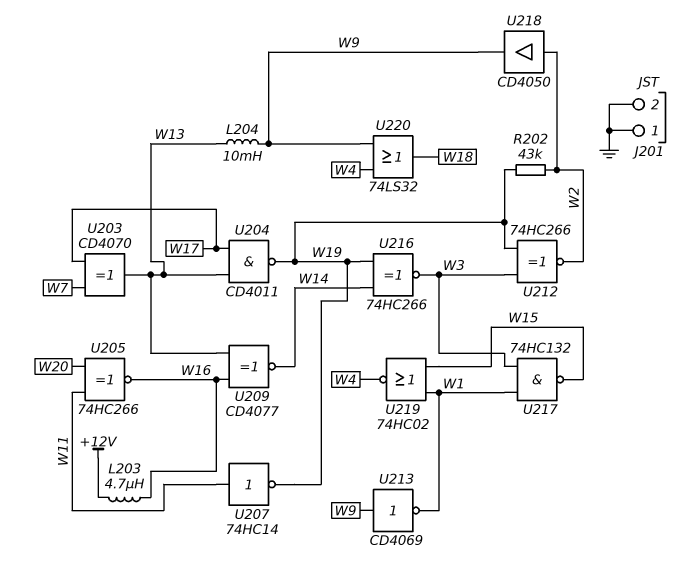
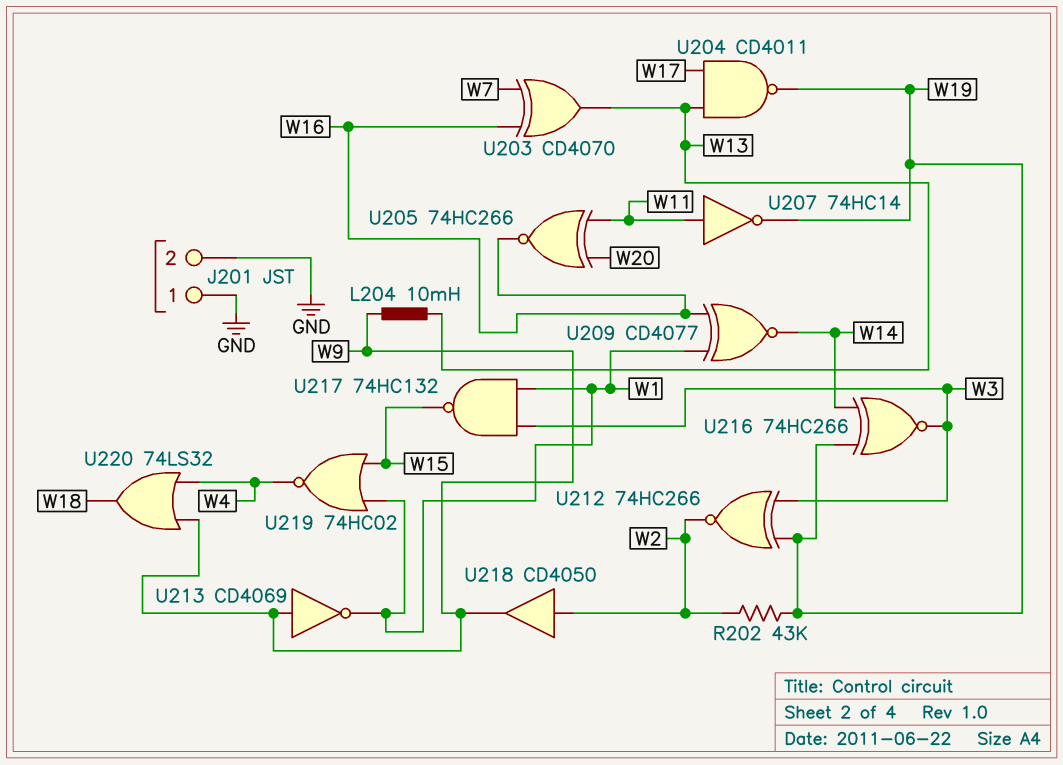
L203: 4.7uH (+12V, W16) -> none
U203: XOR CD4070 (in W7, in W17, out W13) -> XOR CD4070 (in W7, in W16, out W13)
U209: XNOR CD4077 (in W13, in W16, out W14) -> XNOR CD4077 (in W1, in W16, out W14)

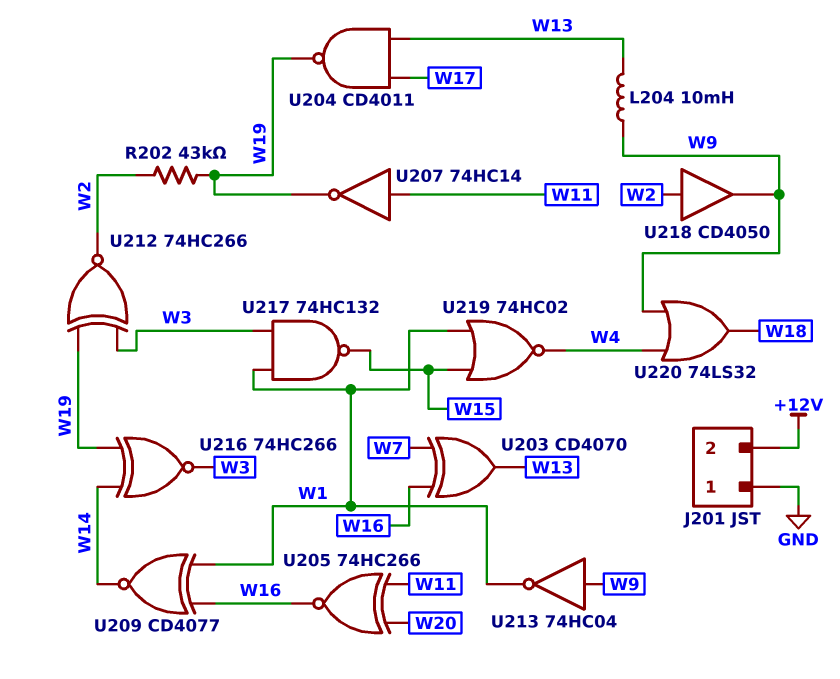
J201 pin 2: GND -> +12V
U213: NOT CD4069 (in W9, out W1) -> NOT 74HC04 (in W9, out W1)

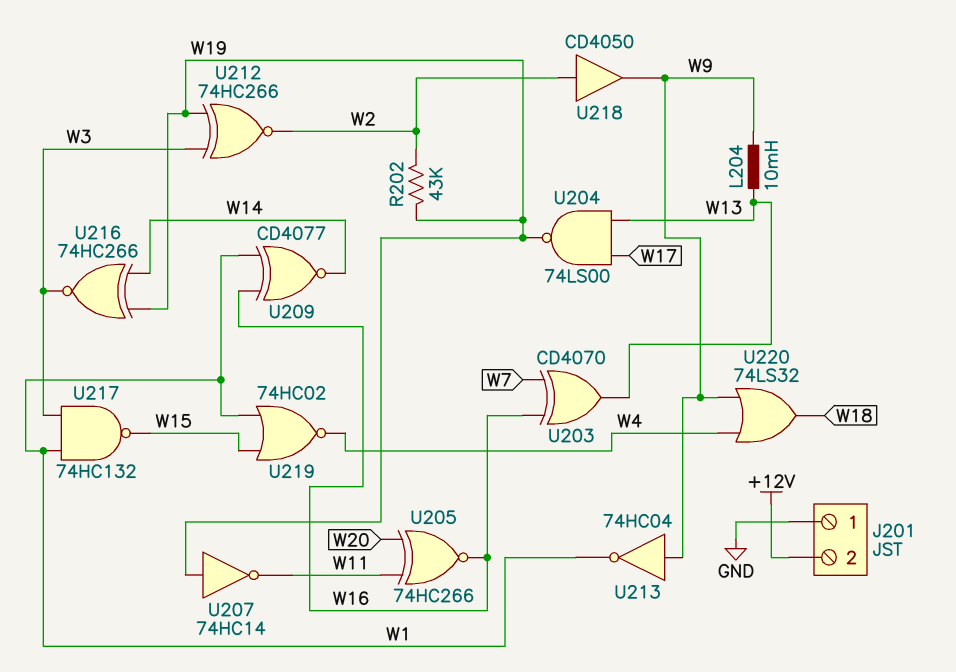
U204: NAND CD4011 (in W13, in W17, out W19) -> NAND 74LS00 (in W13, in W17, out W19)
U207: NOT 74HC14 (in W11, out W19) -> NOT 74HC14 (in W19, out W11)

